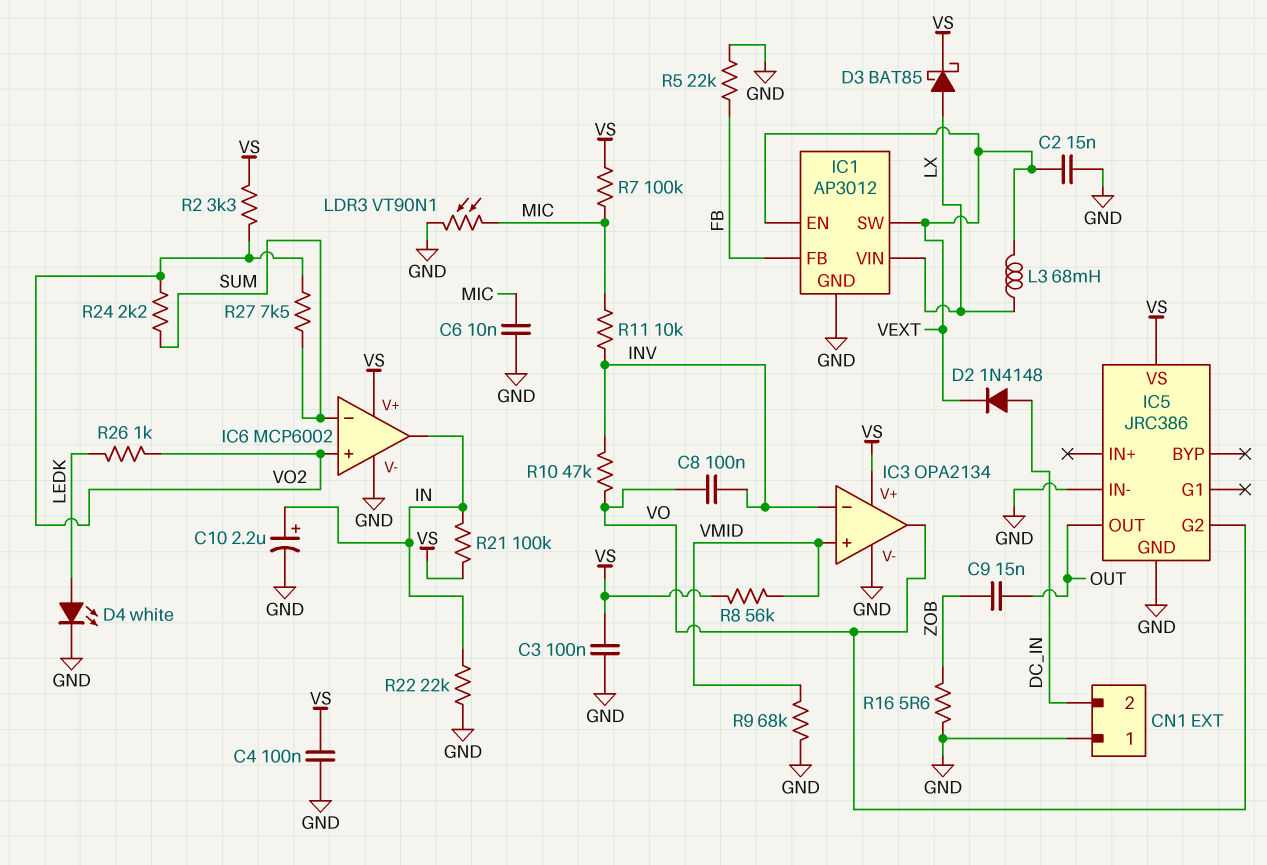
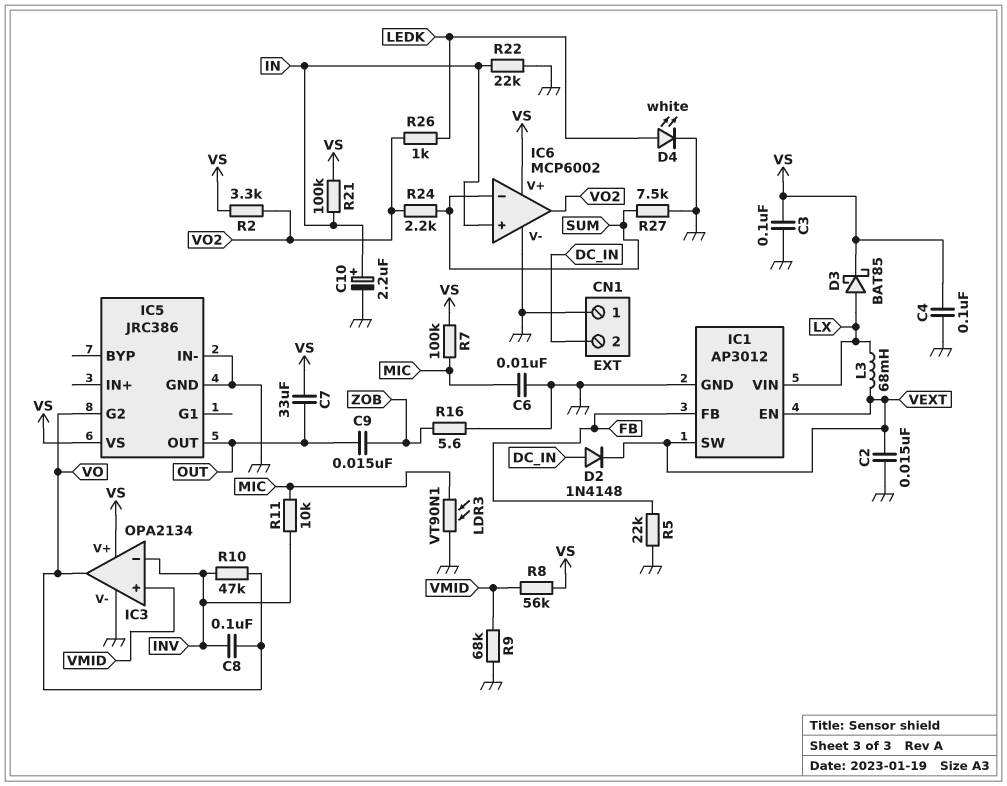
C7: none -> 33uF (OUT, VS)
IC6 pin in+: VO2 -> IN
IC6 pin out: IN -> VO2
R27: 7.5k (SUM, VO2) -> 7.5k (GND, SUM)

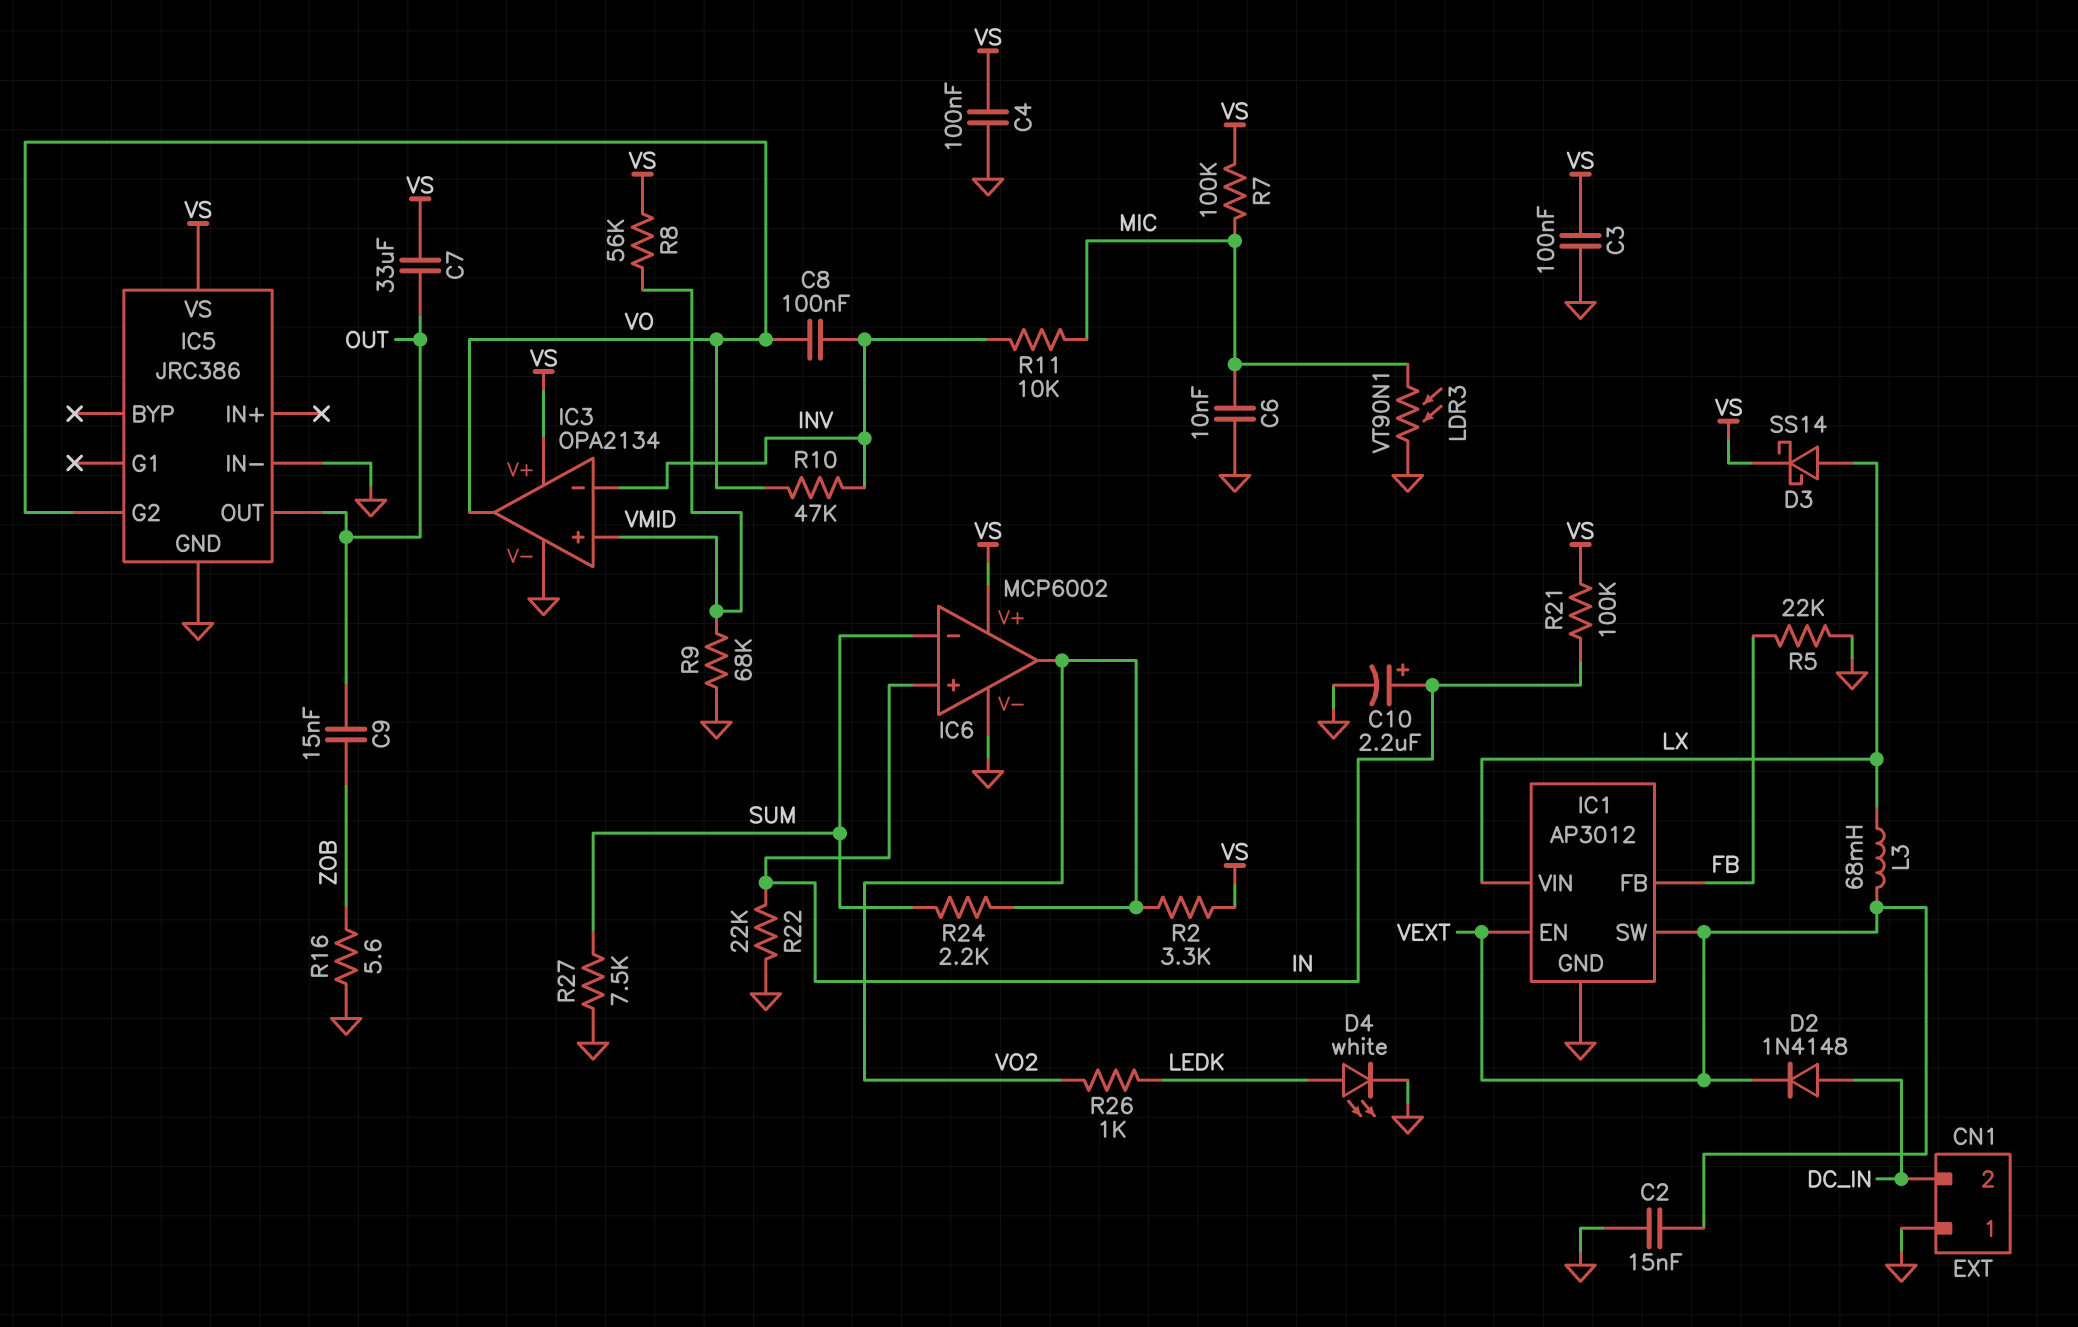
D3: schottky BAT85 (A LX, K VS) -> schottky SS14 (A LX, K VS)

